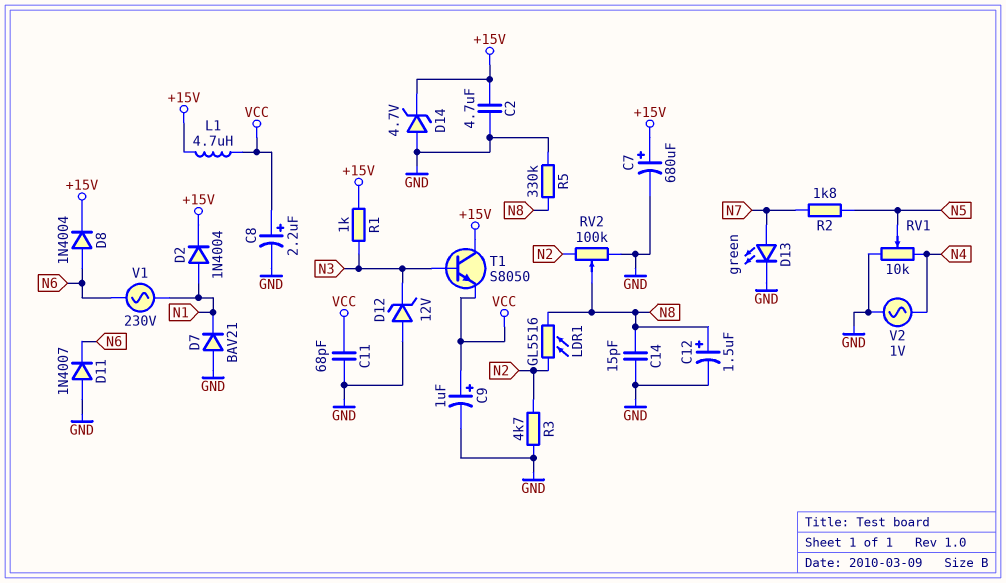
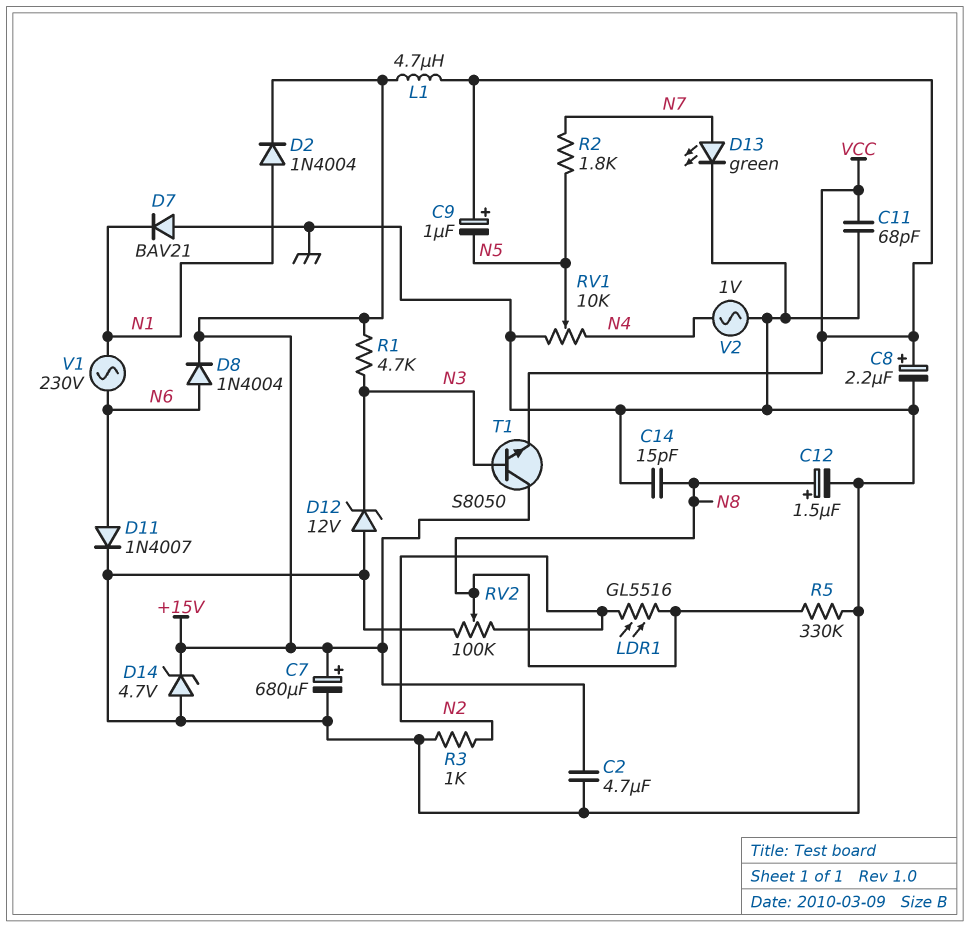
C9: 1uF (plus VCC, minus GND) -> 1uF (plus VCC, minus N5)
D11: diode 1N4007 (A GND, K N6) -> diode 1N4007 (A N6, K GND)
R1: 1k (+15V, N3) -> 4.7k (+15V, N3)
R3: 4.7k (GND, N2) -> 1k (GND, N2)

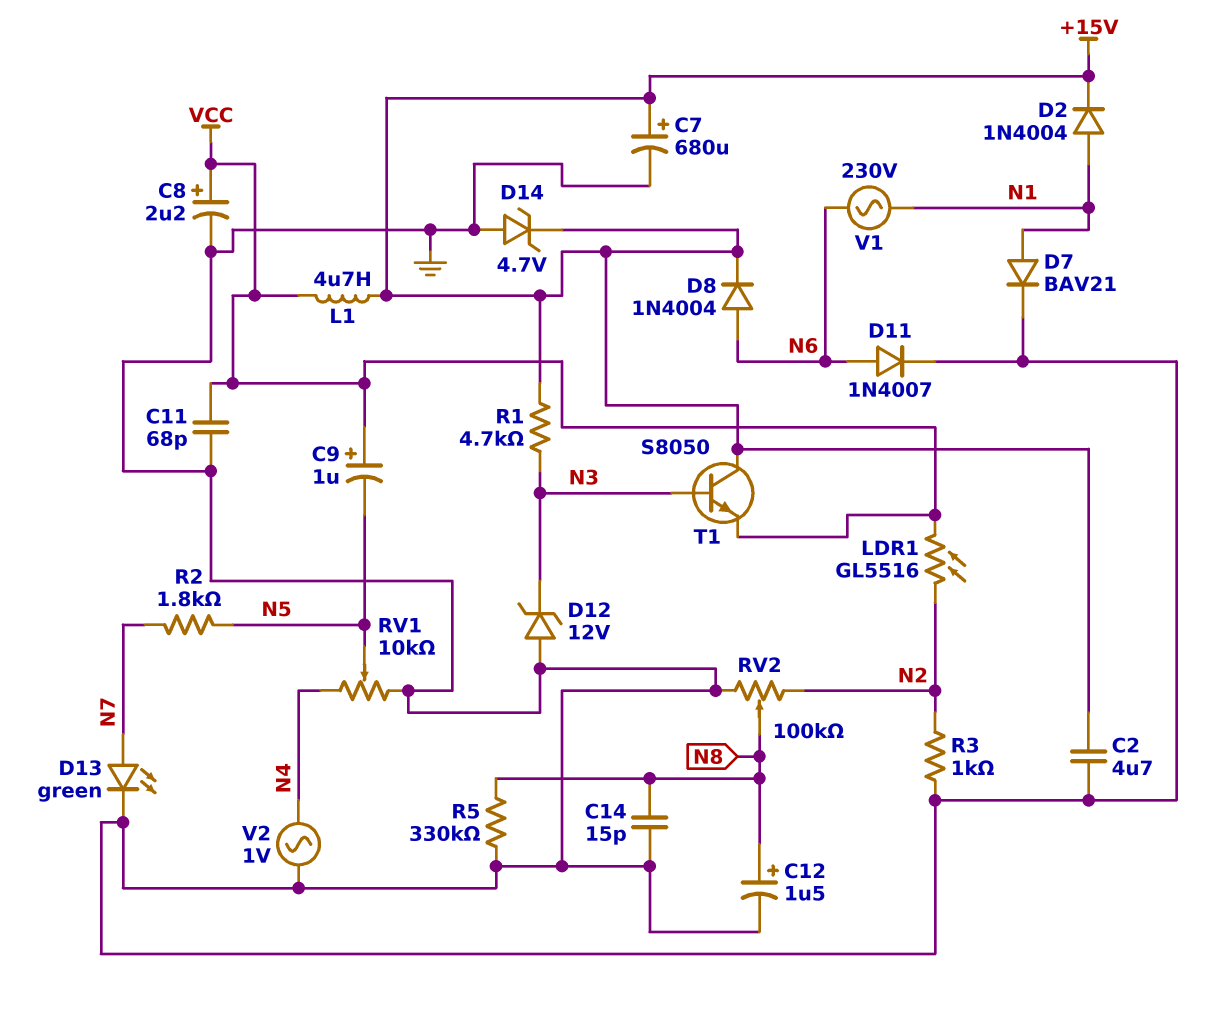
D7: diode BAV21 (A GND, K N1) -> diode BAV21 (A N1, K GND)
LDR1: GL5516 (N2, N8) -> GL5516 (N2, VCC)

